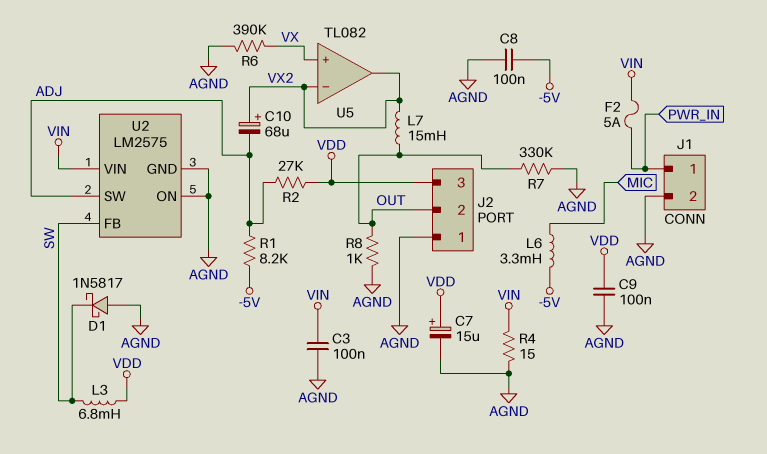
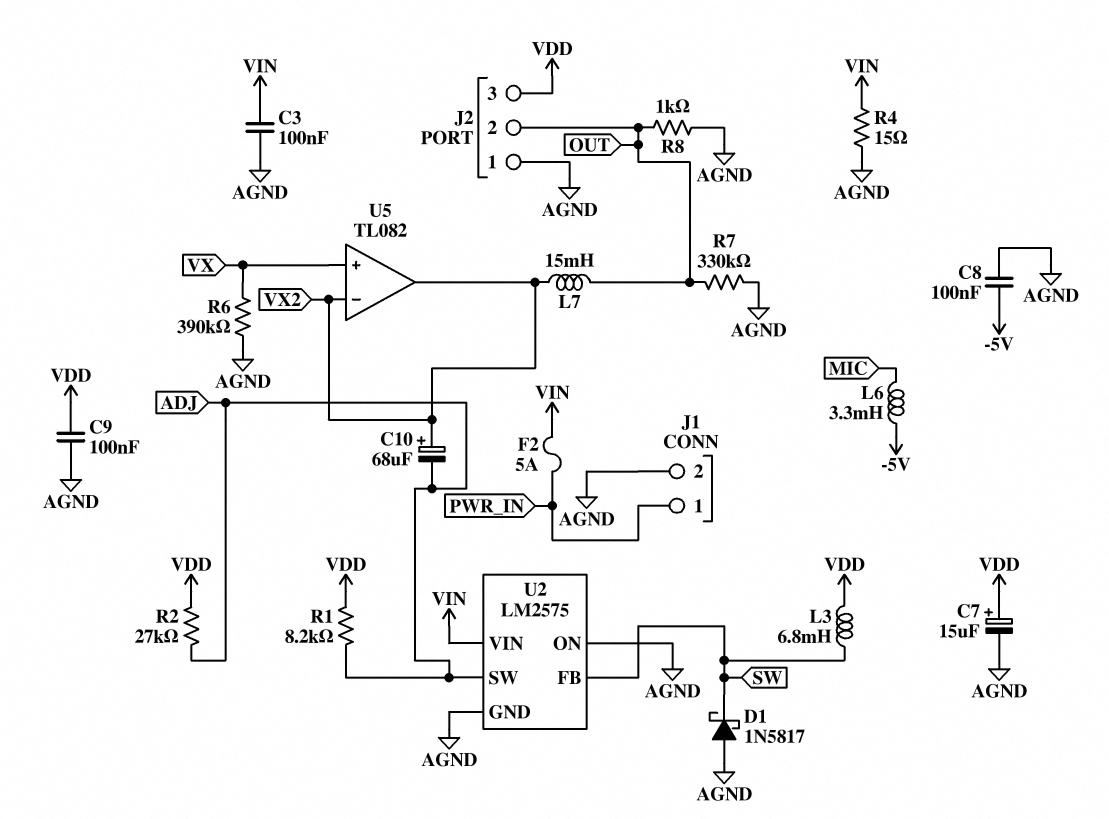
R1: 8.2k (-5V, ADJ) -> 8.2k (ADJ, VDD)

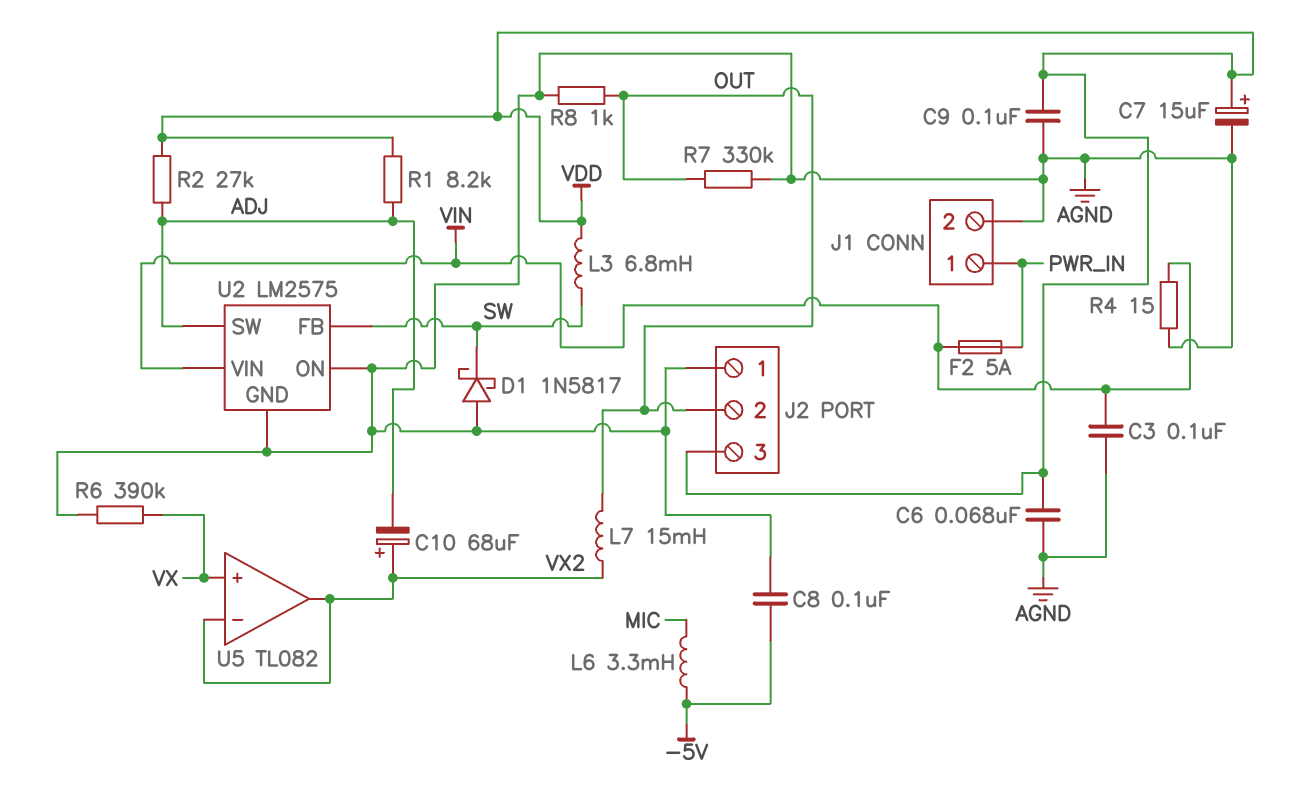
C6: none -> 68nF (AGND, VDD)

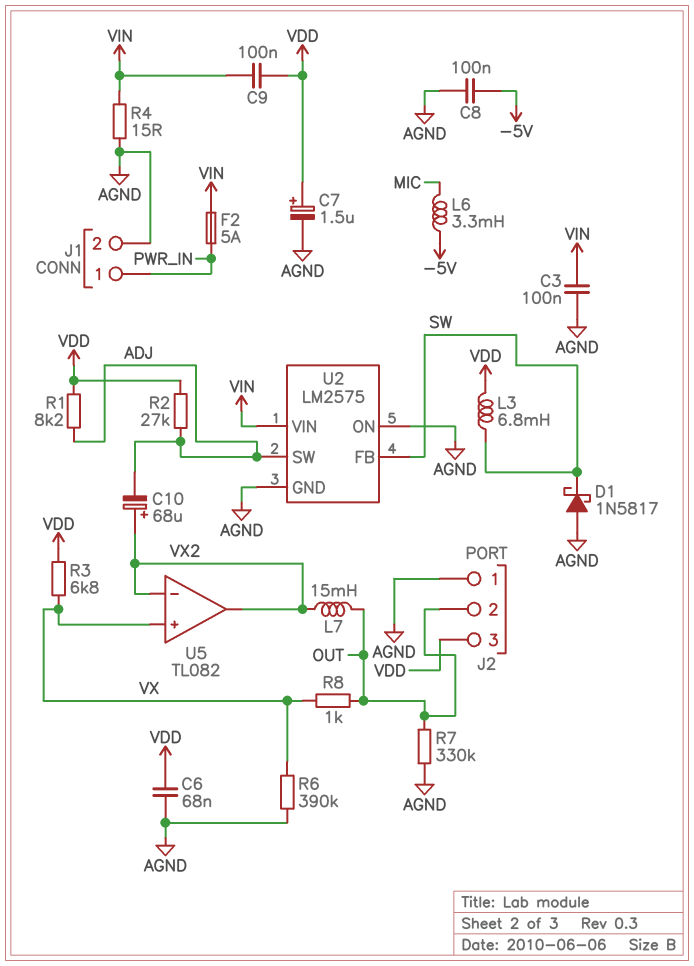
C7: 15uF (plus VDD, minus AGND) -> 1.5uF (plus VDD, minus AGND)
C9: 100nF (AGND, VDD) -> 100nF (VDD, VIN)
R3: none -> 6.8k (VDD, VX)
R8: 1k (AGND, OUT) -> 1k (OUT, VX)

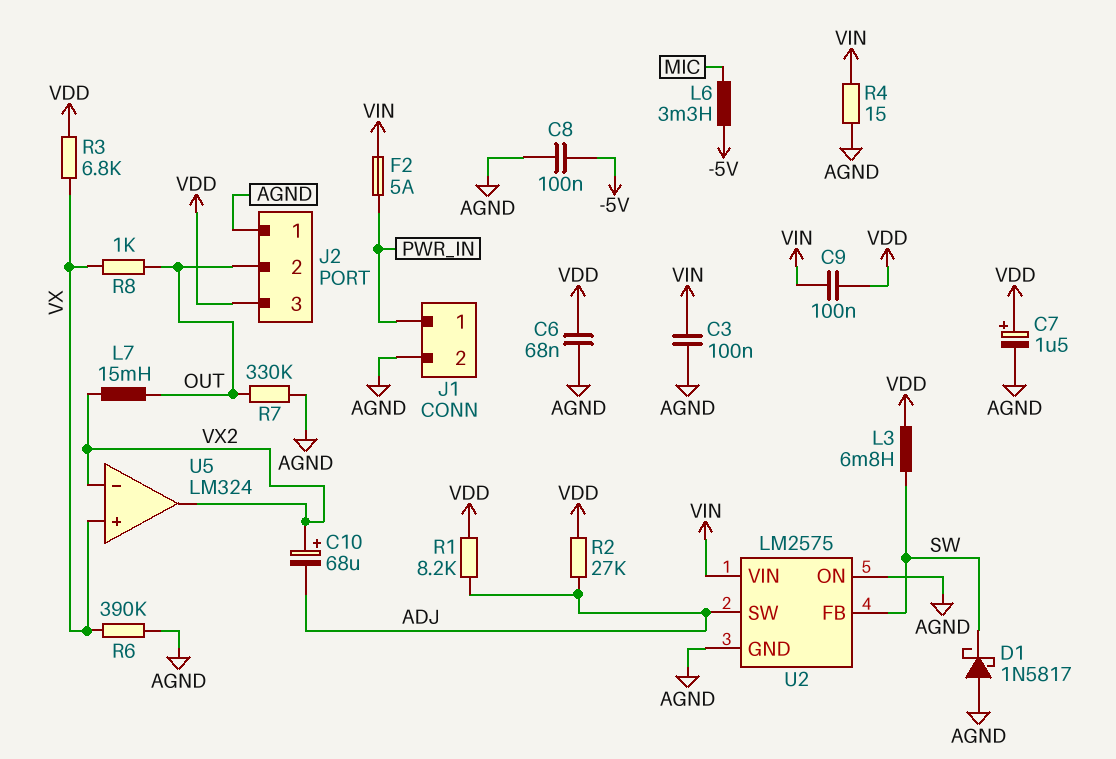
U5: TL082 -> LM324

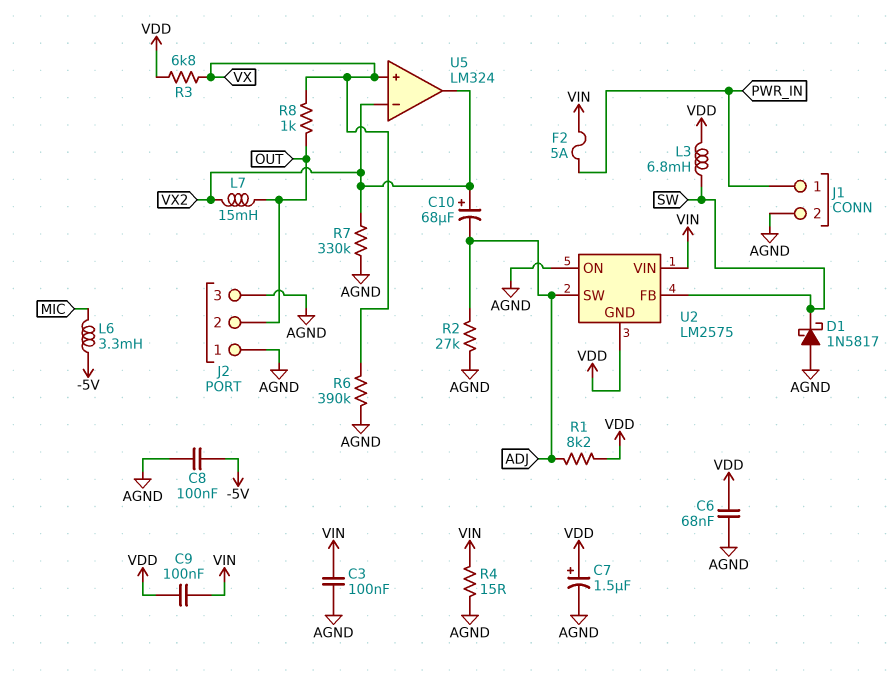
J2 pin 3: VDD -> AGND
R2: 27k (ADJ, VDD) -> 27k (ADJ, AGND)
R7: 330k (AGND, OUT) -> 330k (AGND, VX2)
U2 pin GND: AGND -> VDD

